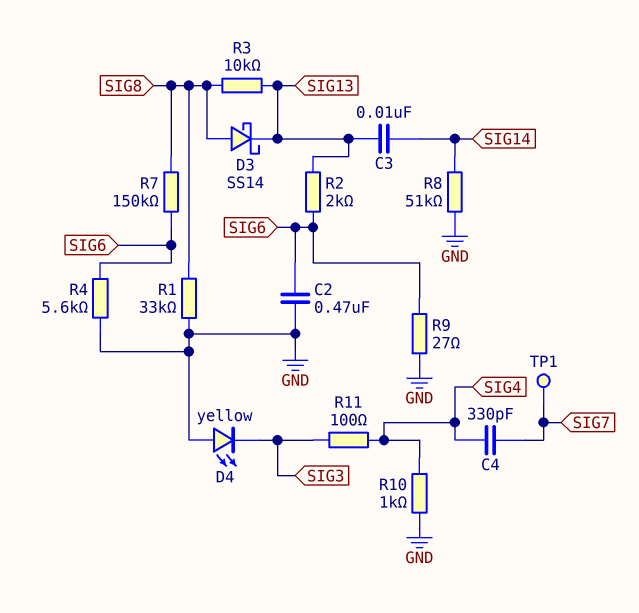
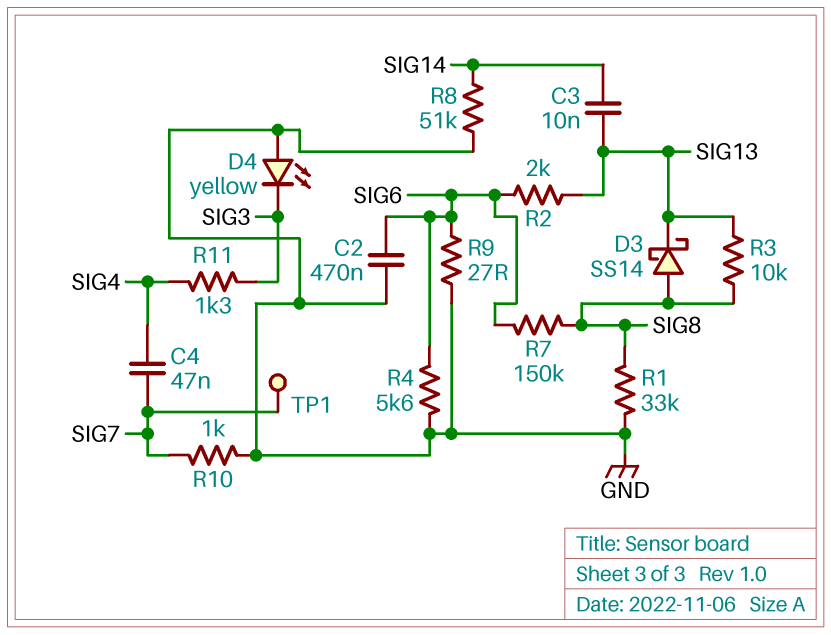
C4: 330pF (SIG4, SIG7) -> 47nF (SIG4, SIG7)
R10: 1k (GND, SIG4) -> 1k (GND, SIG7)
R11: 100 (SIG3, SIG4) -> 1.3k (SIG3, SIG4)

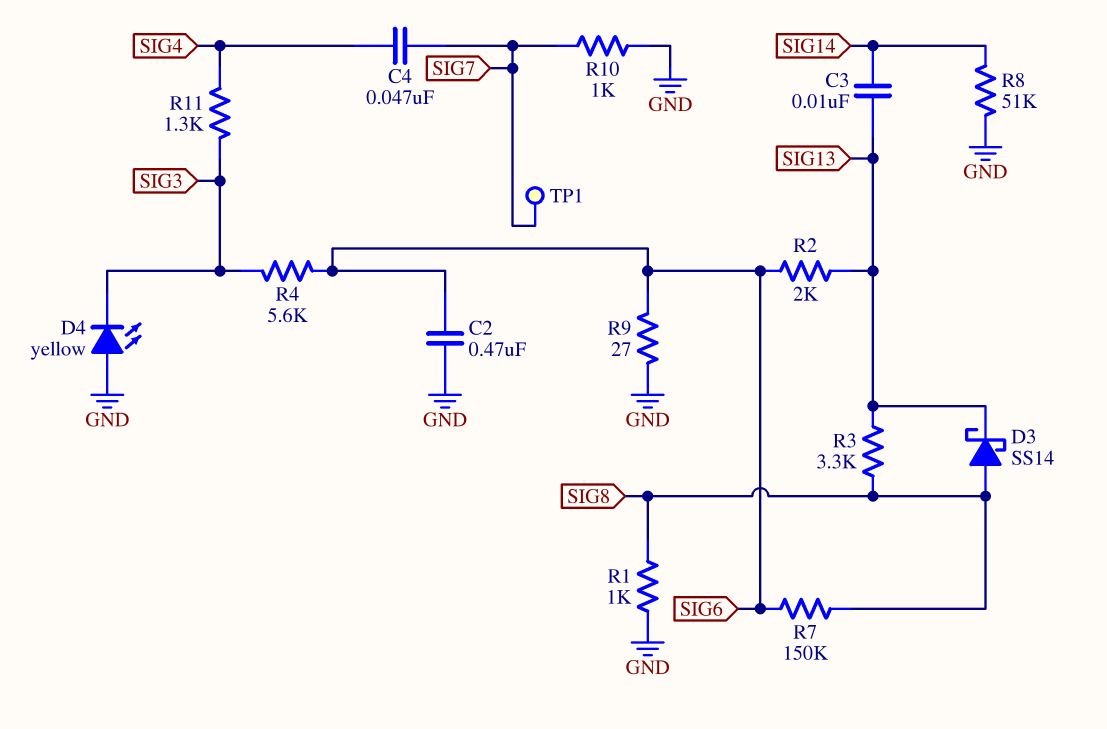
R1: 33k (GND, SIG8) -> 1k (GND, SIG8)
R3: 10k (SIG8, SIG13) -> 3.3k (SIG8, SIG13)
R4: 5.6k (GND, SIG6) -> 5.6k (SIG3, SIG6)

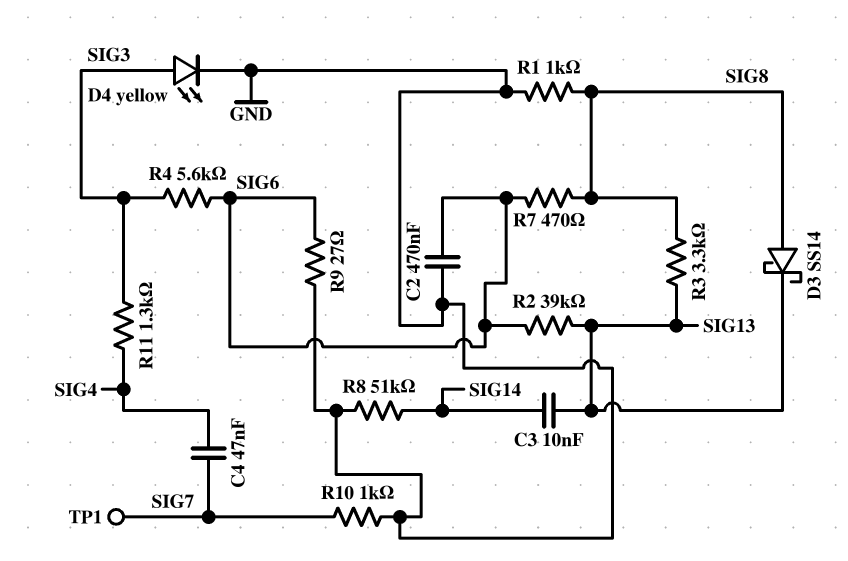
D4: LED yellow (A GND, K SIG3) -> LED yellow (A SIG3, K GND)
R2: 2k (SIG6, SIG13) -> 39k (SIG6, SIG13)
R7: 150k (SIG6, SIG8) -> 470 (SIG6, SIG8)

